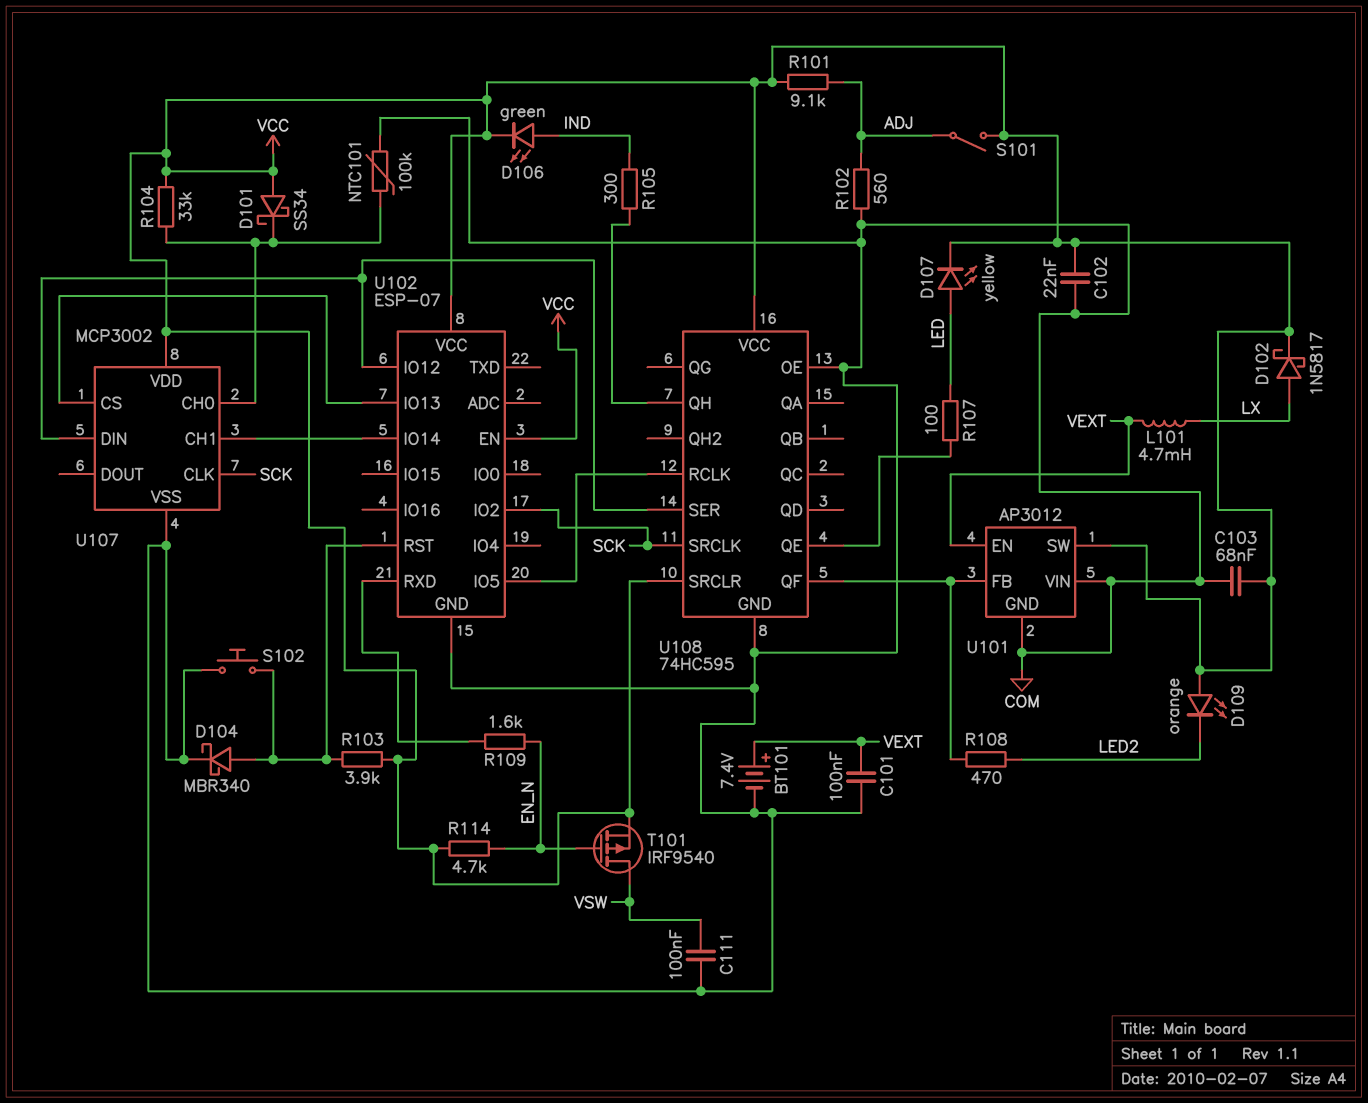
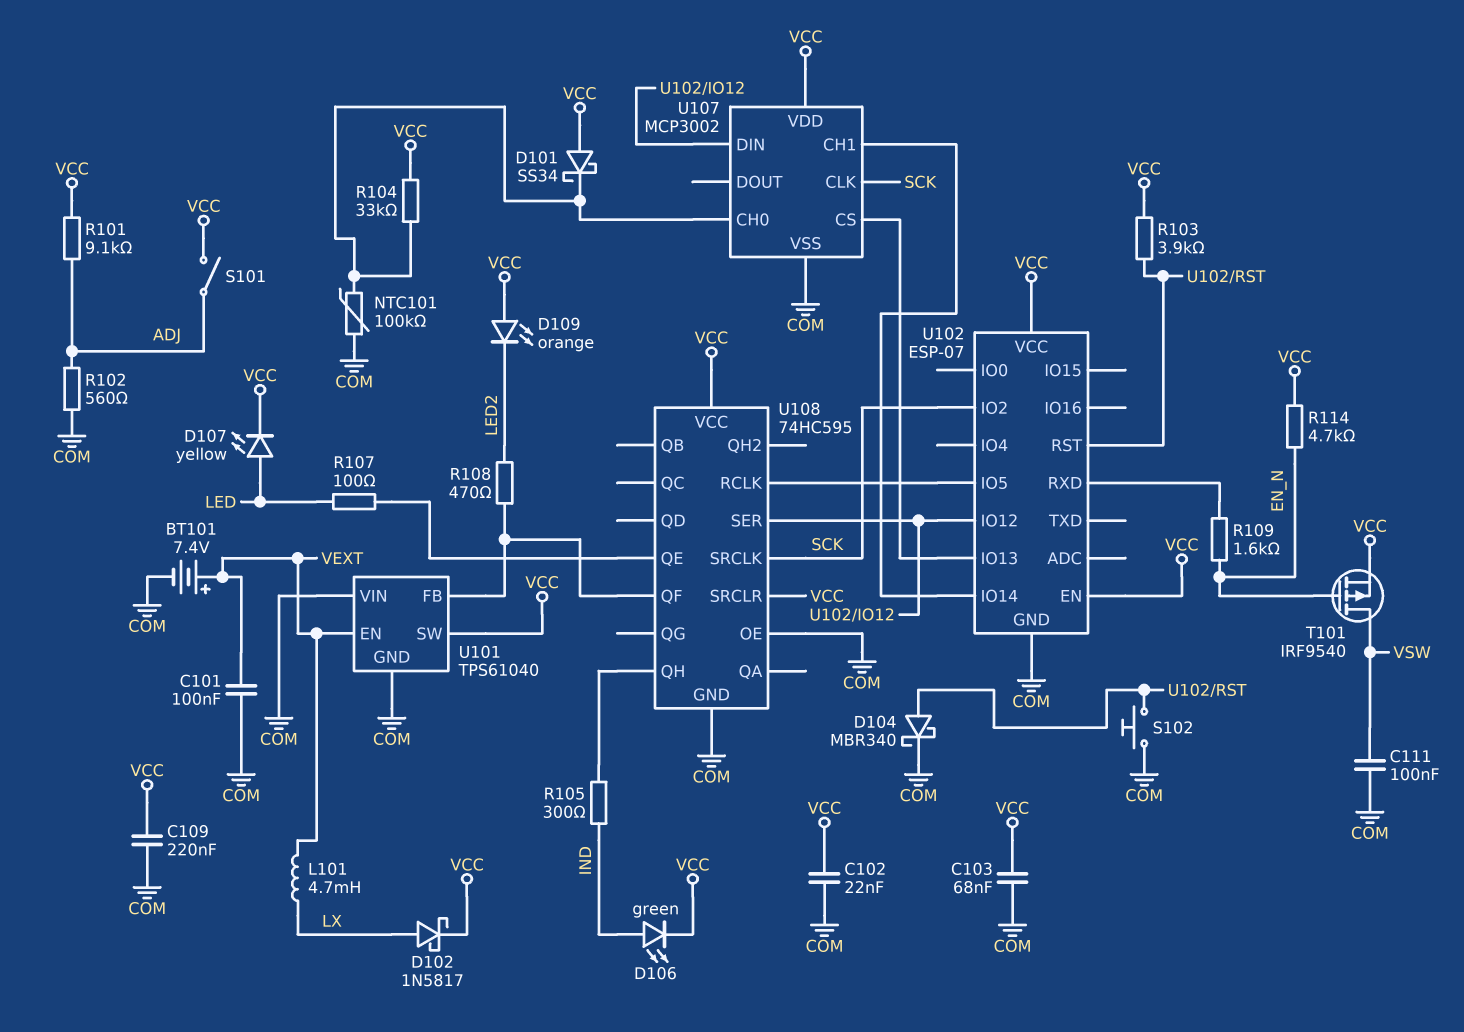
C109: none -> 220nF (COM, VCC)
U101: AP3012 -> TPS61040

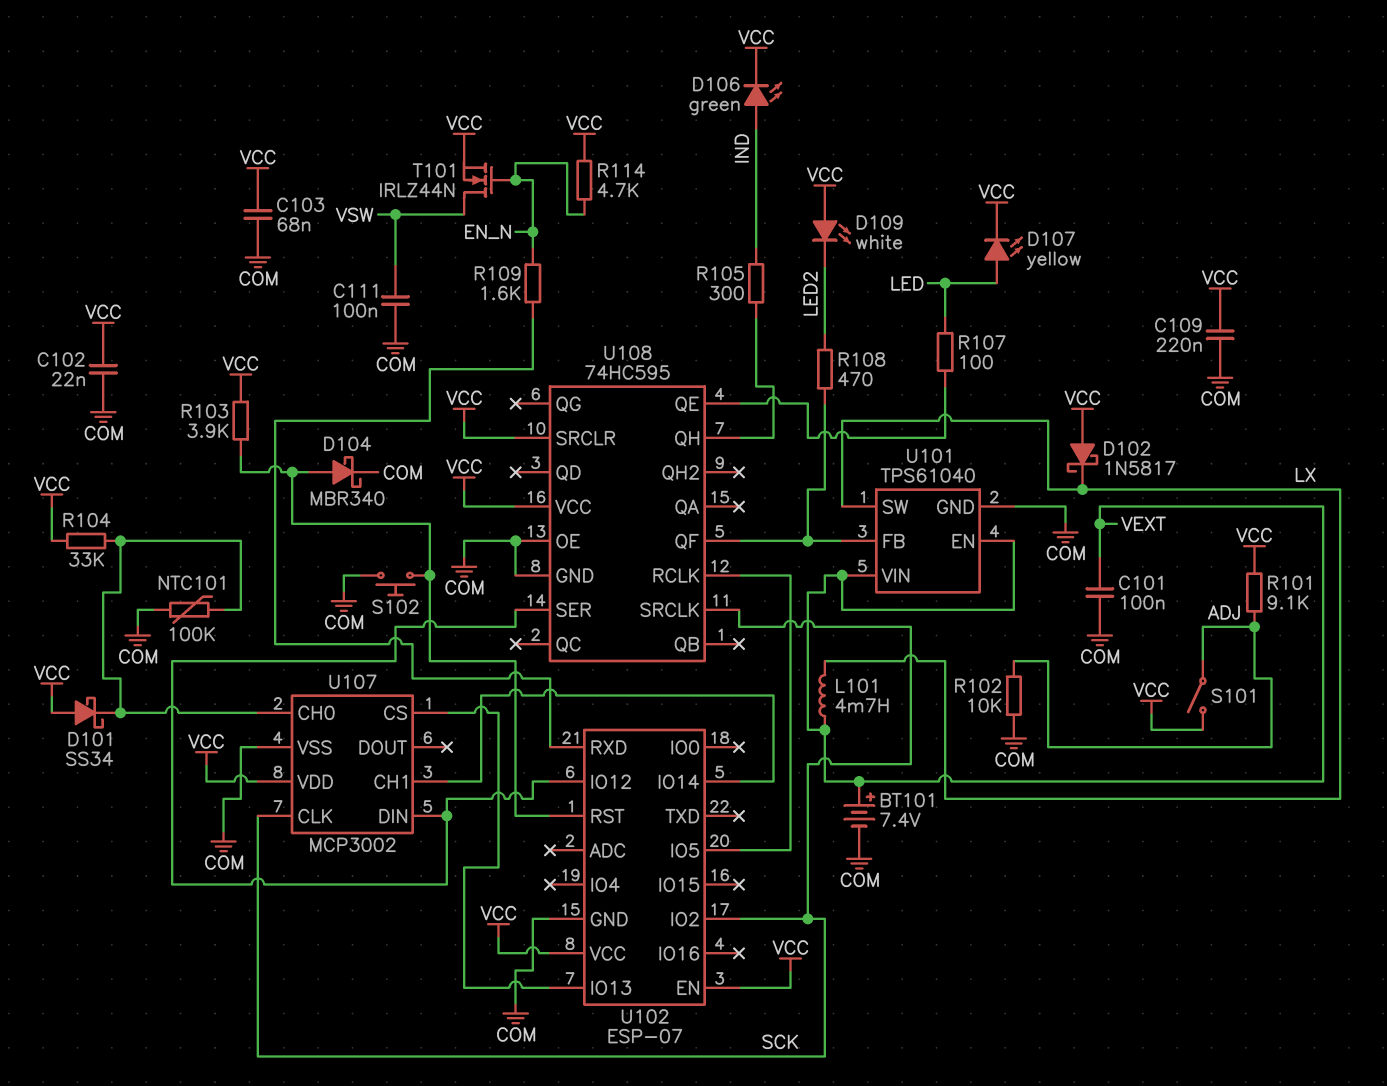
D102: schottky 1N5817 (A LX, K VCC) -> schottky 1N5817 (A VCC, K LX)
D109: LED orange (A VCC, K LED2) -> LED white (A VCC, K LED2)
R102: 560 (ADJ, COM) -> 10k (ADJ, COM)
T101: PMOS IRF9540 (G EN_N, D VSW, S VCC) -> NMOS IRLZ44N (G EN_N, D VSW, S VCC)
U101 pin SW: VCC -> LX
U101 pin VIN: COM -> VEXT

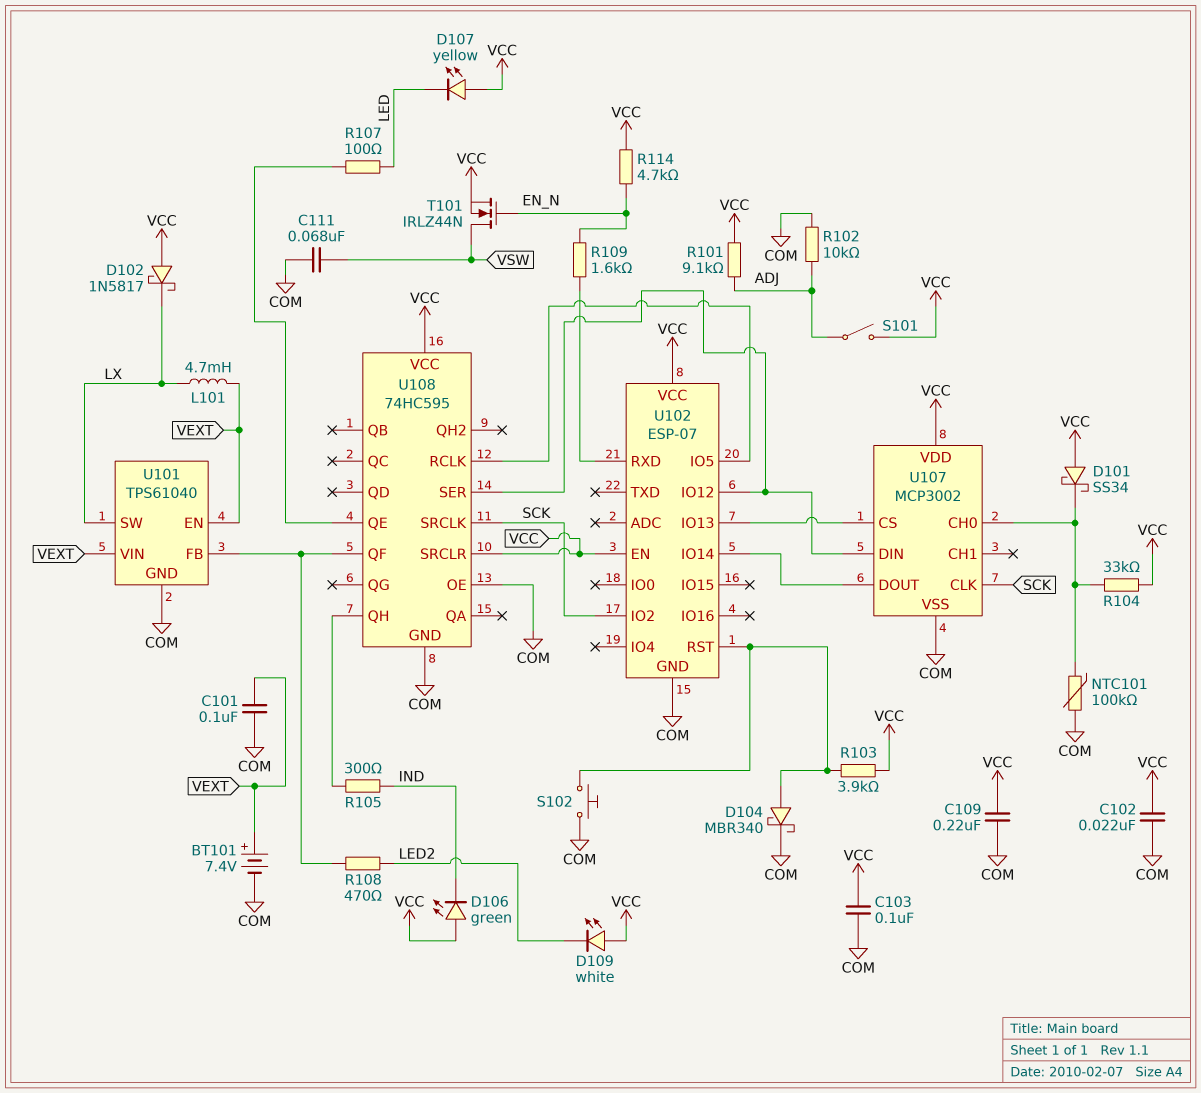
C103: 68nF (COM, VCC) -> 100nF (COM, VCC)
C111: 100nF (COM, VSW) -> 68nF (COM, VSW)
D106: LED green (A IND, K VCC) -> LED green (A VCC, K IND)
D107: LED yellow (A LED, K VCC) -> LED yellow (A VCC, K LED)
U107 pin CH1: U102/IO14 -> none
U107 pin DOUT: none -> U102/IO14

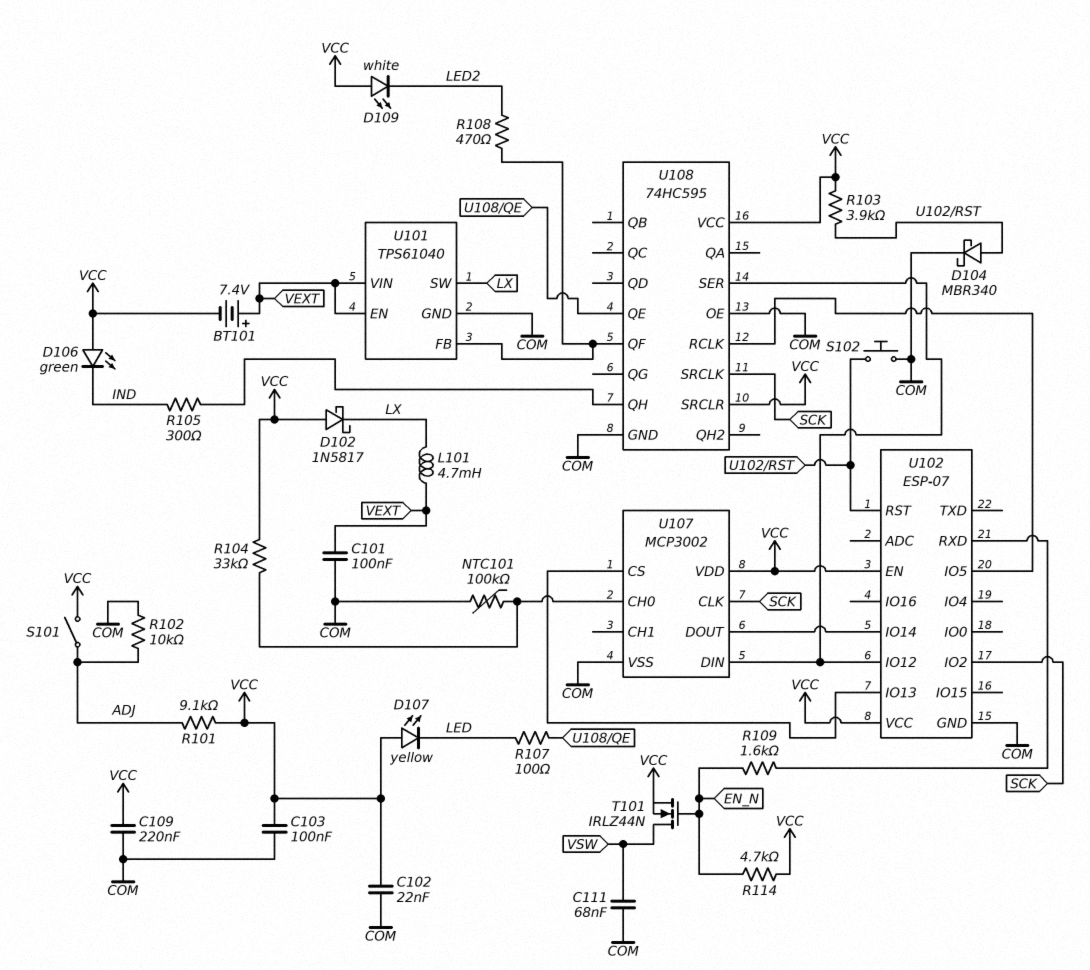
BT101: 7.4V (plus VEXT, minus COM) -> 7.4V (plus VEXT, minus VCC)
D101: schottky SS34 (A VCC, K U107/CH0) -> none

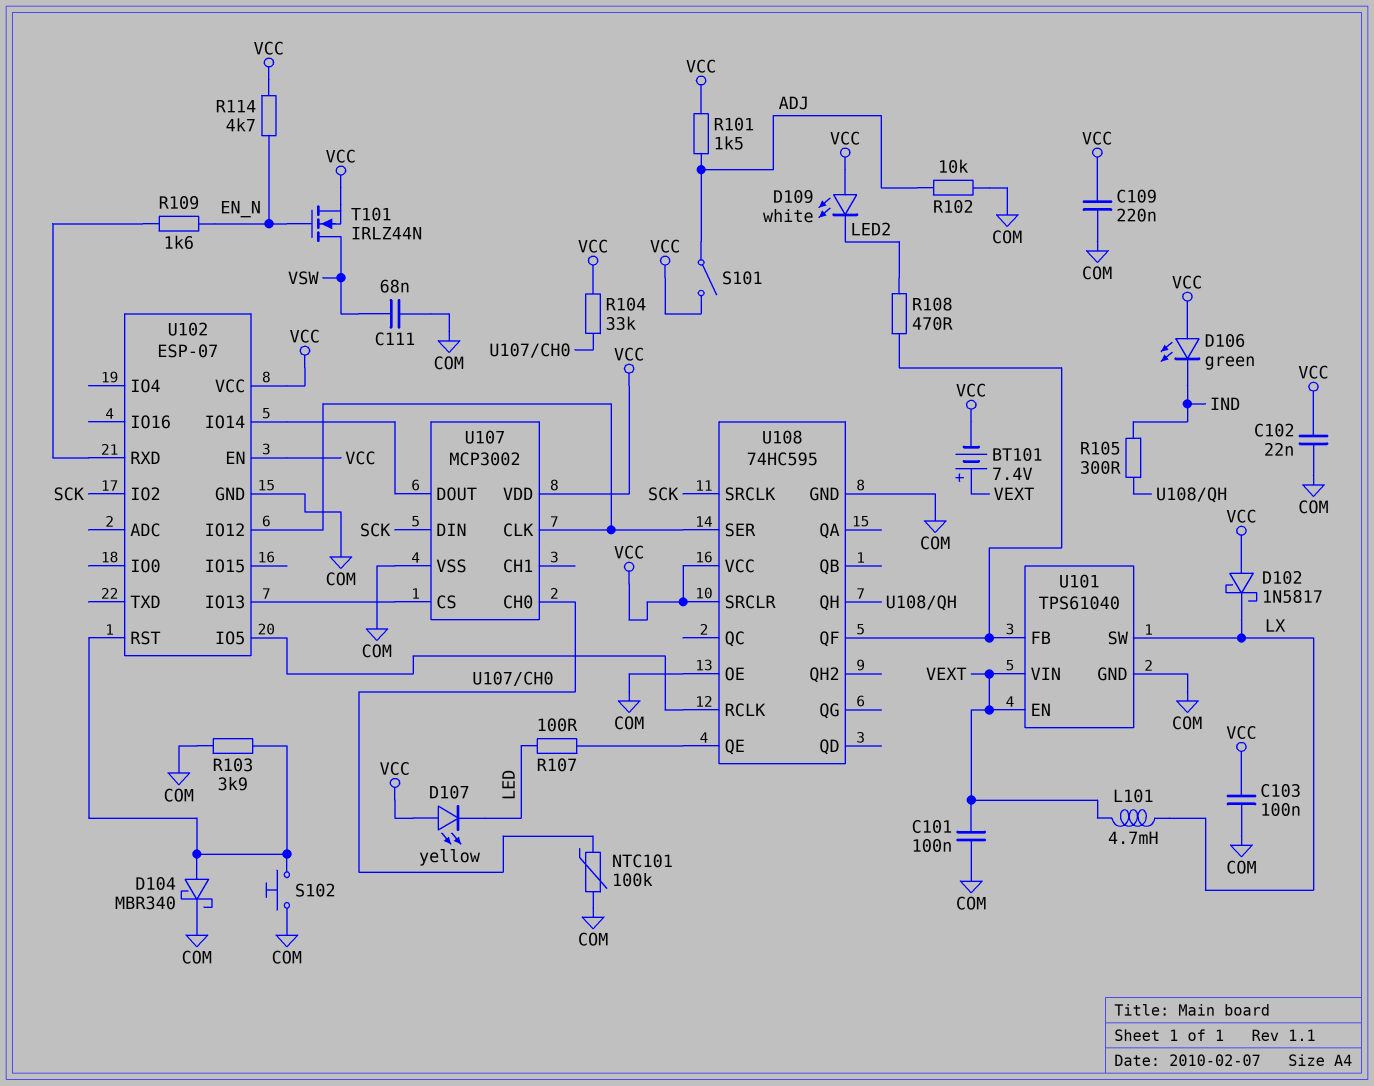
R101: 9.1k (ADJ, VCC) -> 1.5k (ADJ, VCC)
R103: 3.9k (U102/RST, VCC) -> 3.9k (COM, U102/RST)
U107 pin CLK: SCK -> U102/IO12
U107 pin DIN: U102/IO12 -> SCK

